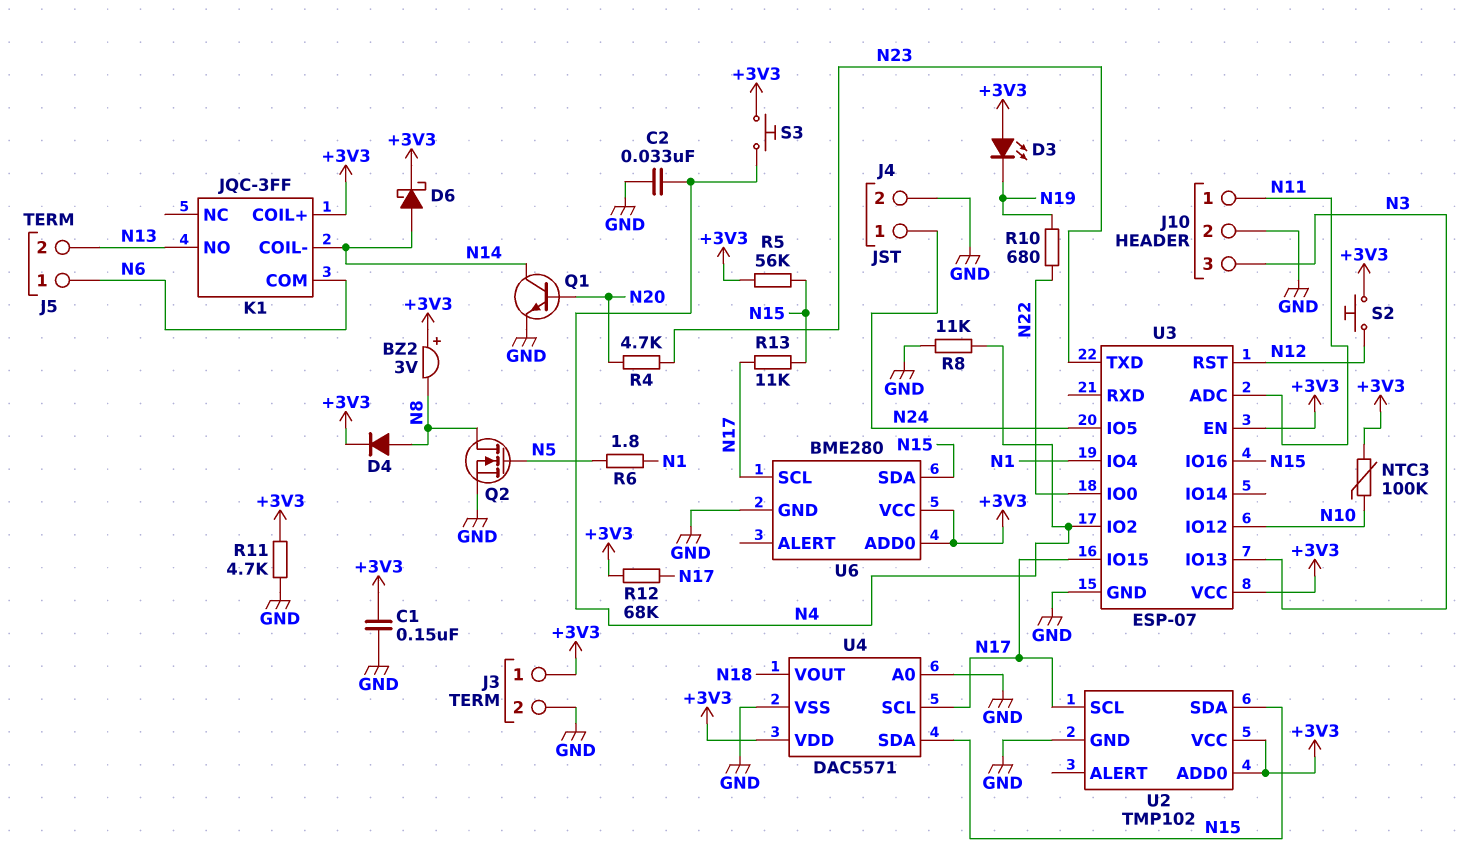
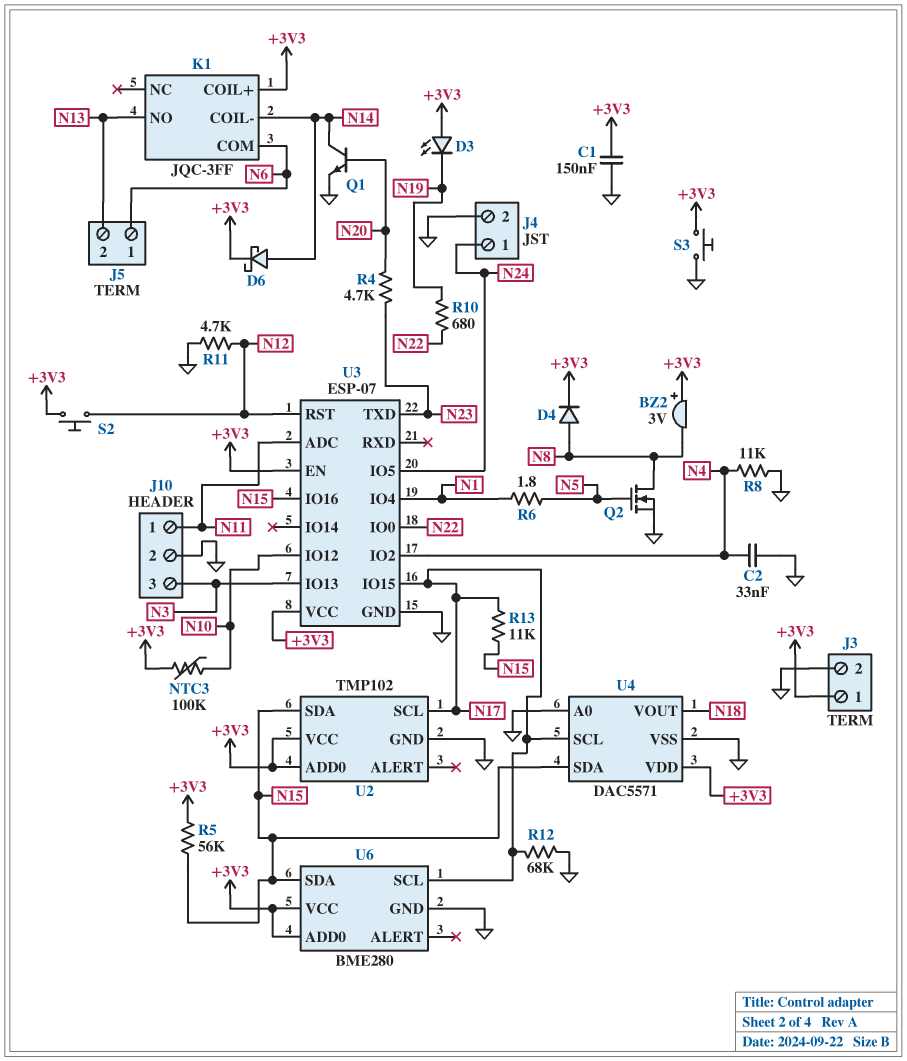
R11: 4.7k (+3V3, GND) -> 4.7k (GND, N12)
R12: 68k (+3V3, N17) -> 68k (GND, N17)
S3: button (+3V3, N4) -> button (+3V3, GND)

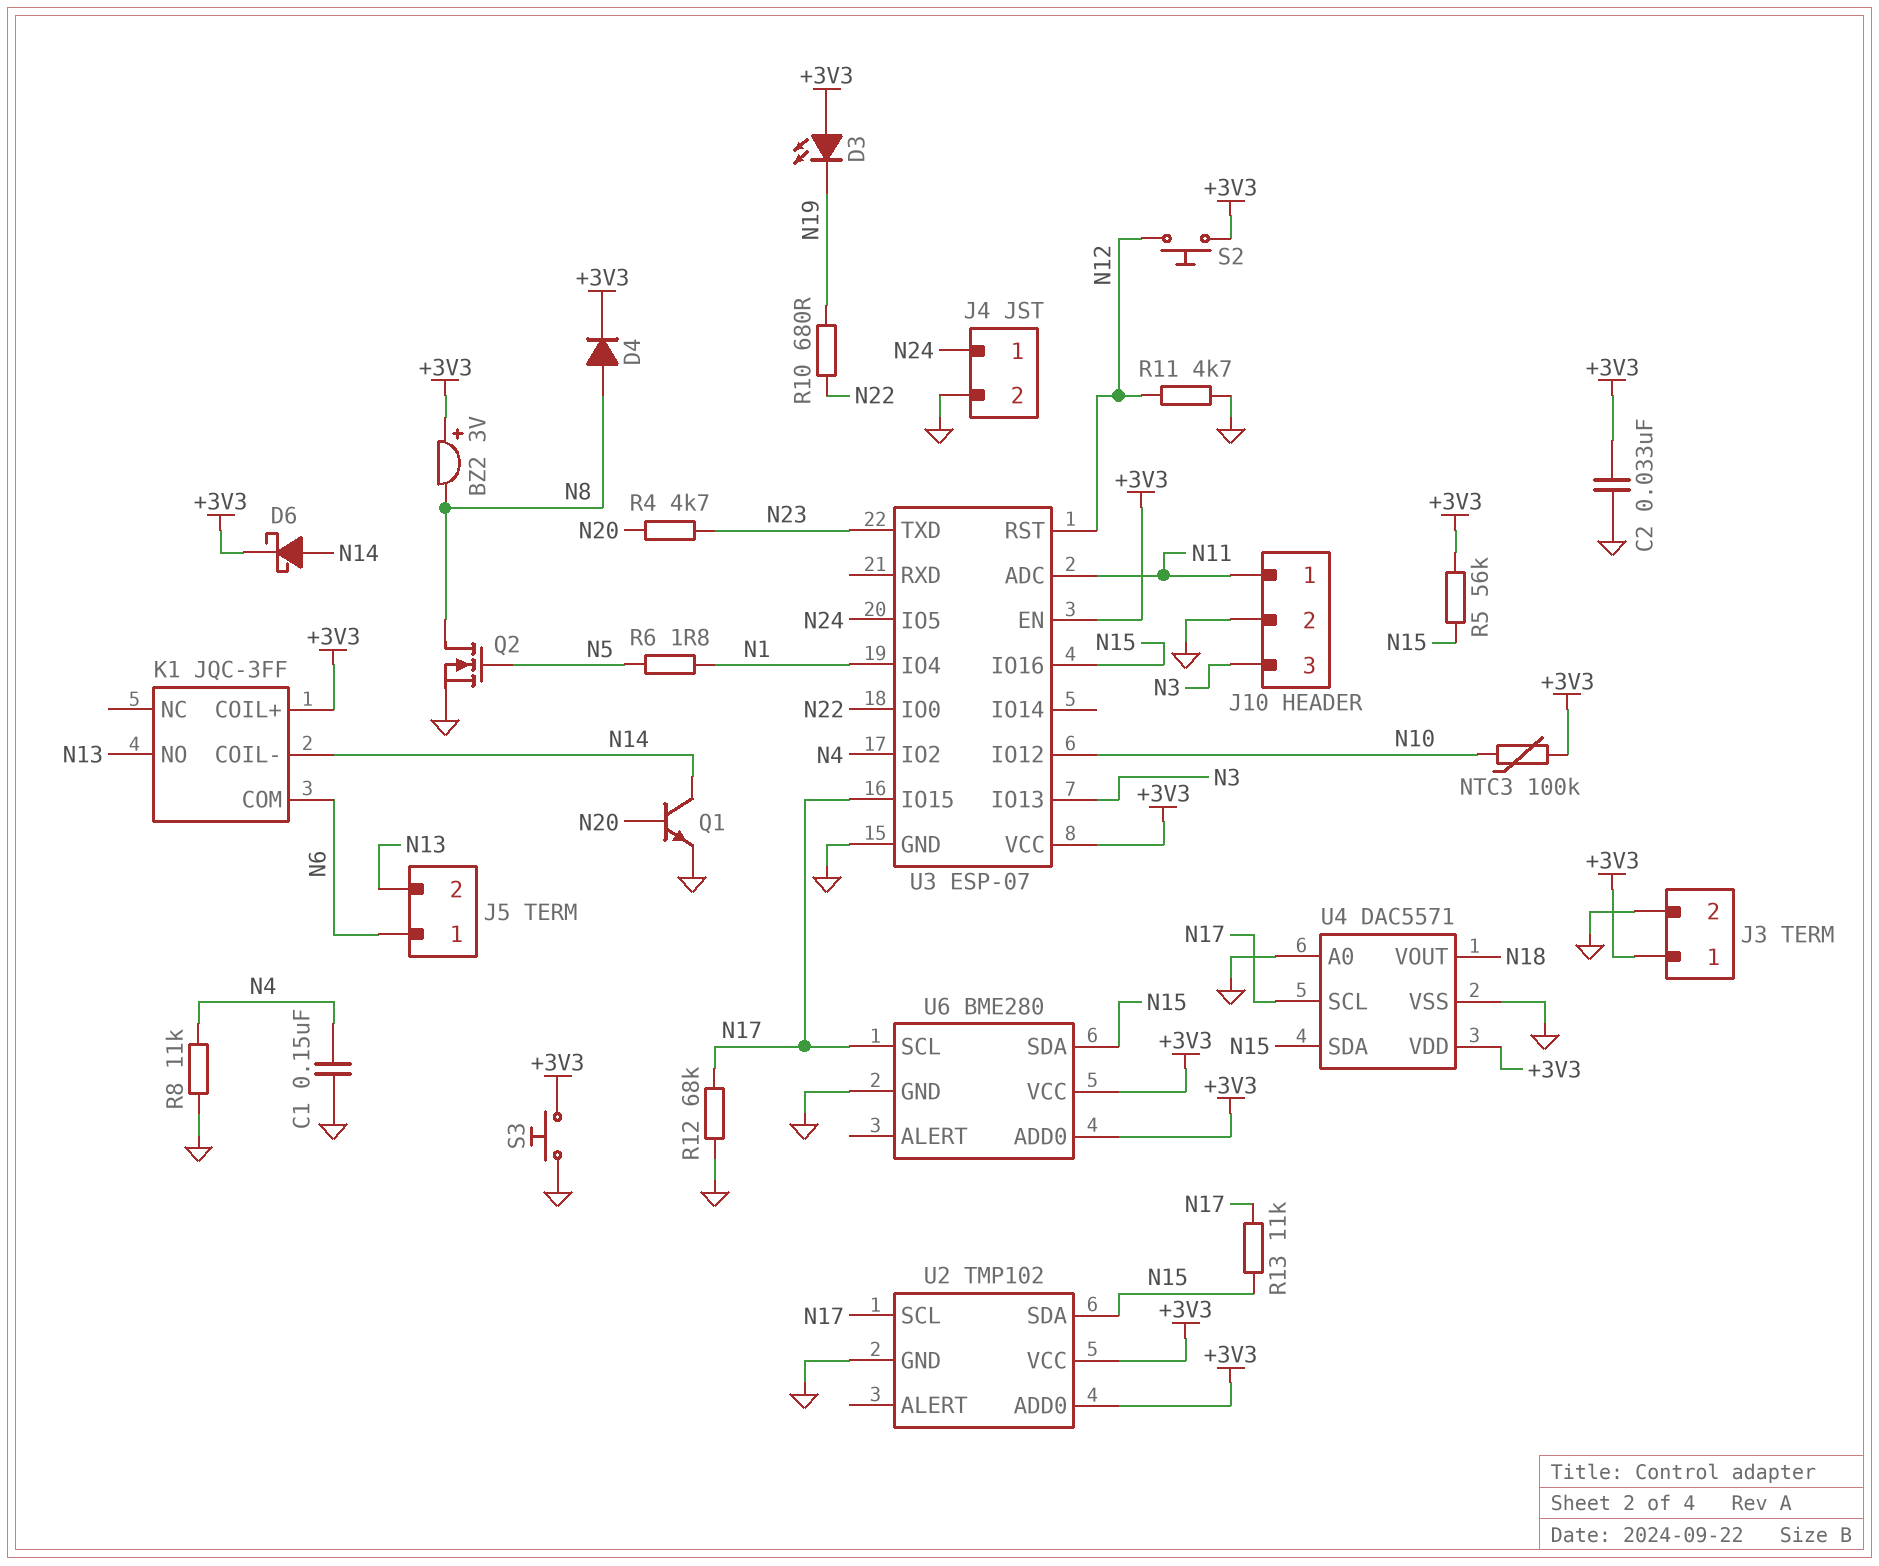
C1: 150nF (+3V3, GND) -> 150nF (GND, N4)
C2: 33nF (GND, N4) -> 33nF (+3V3, GND)

